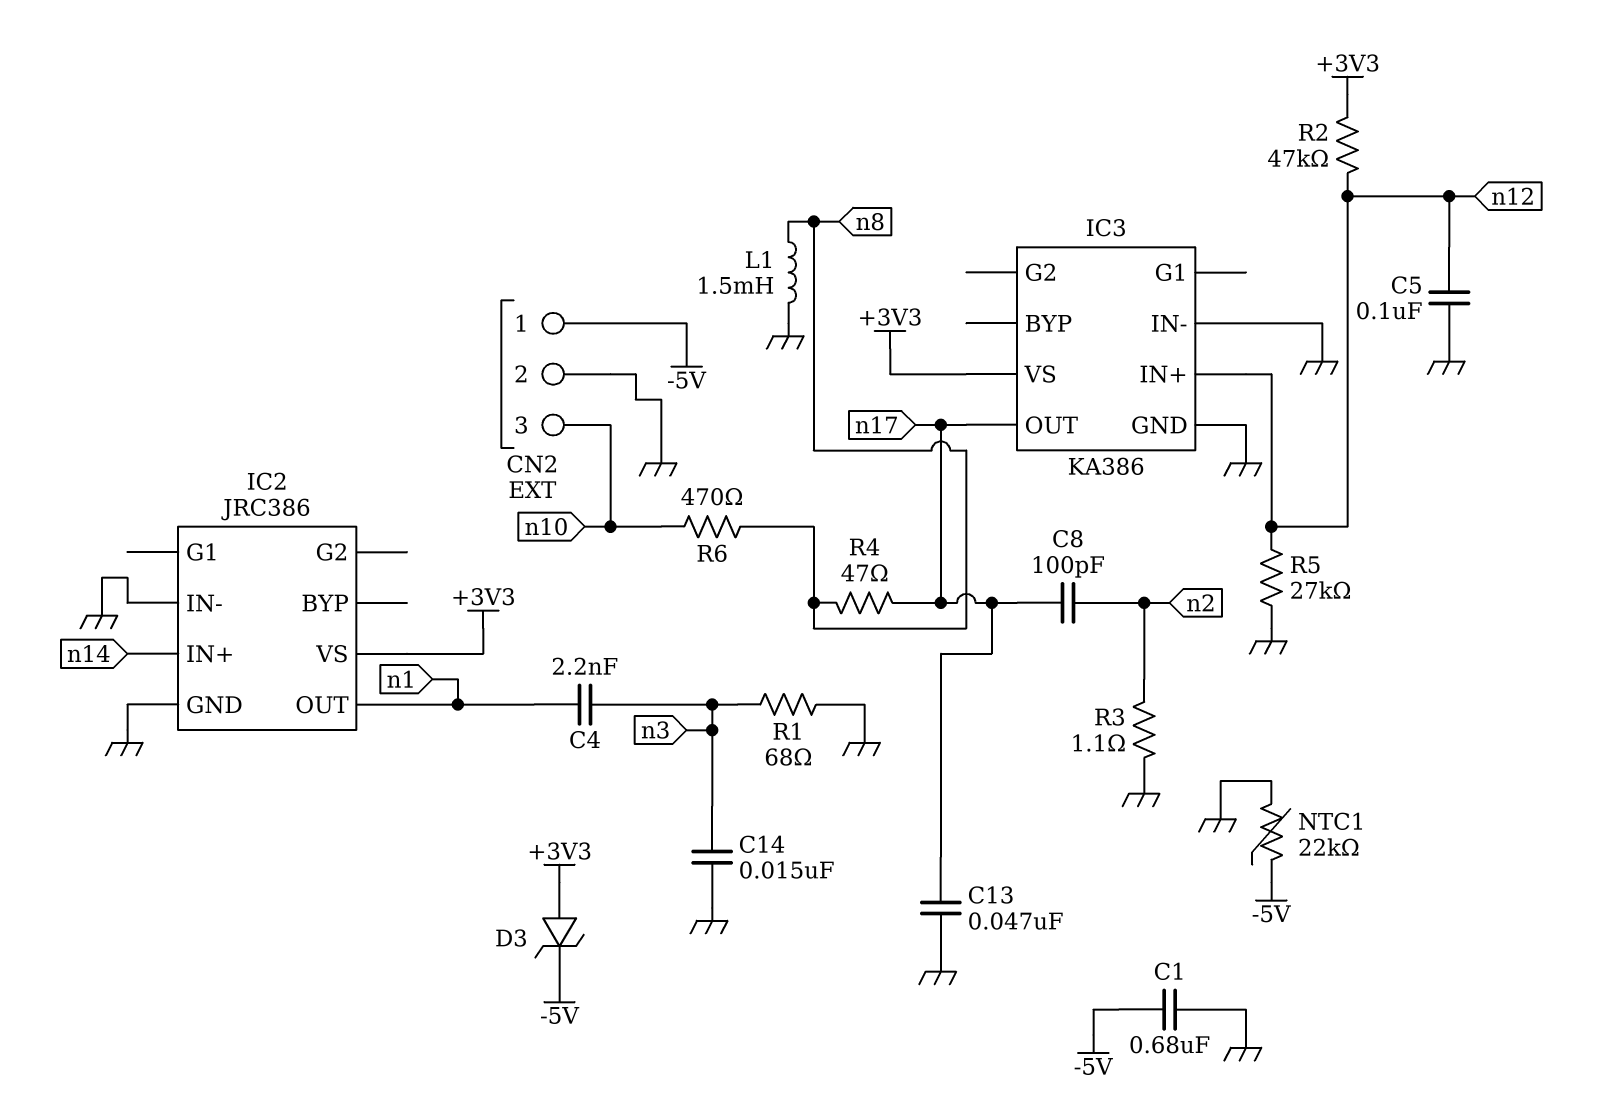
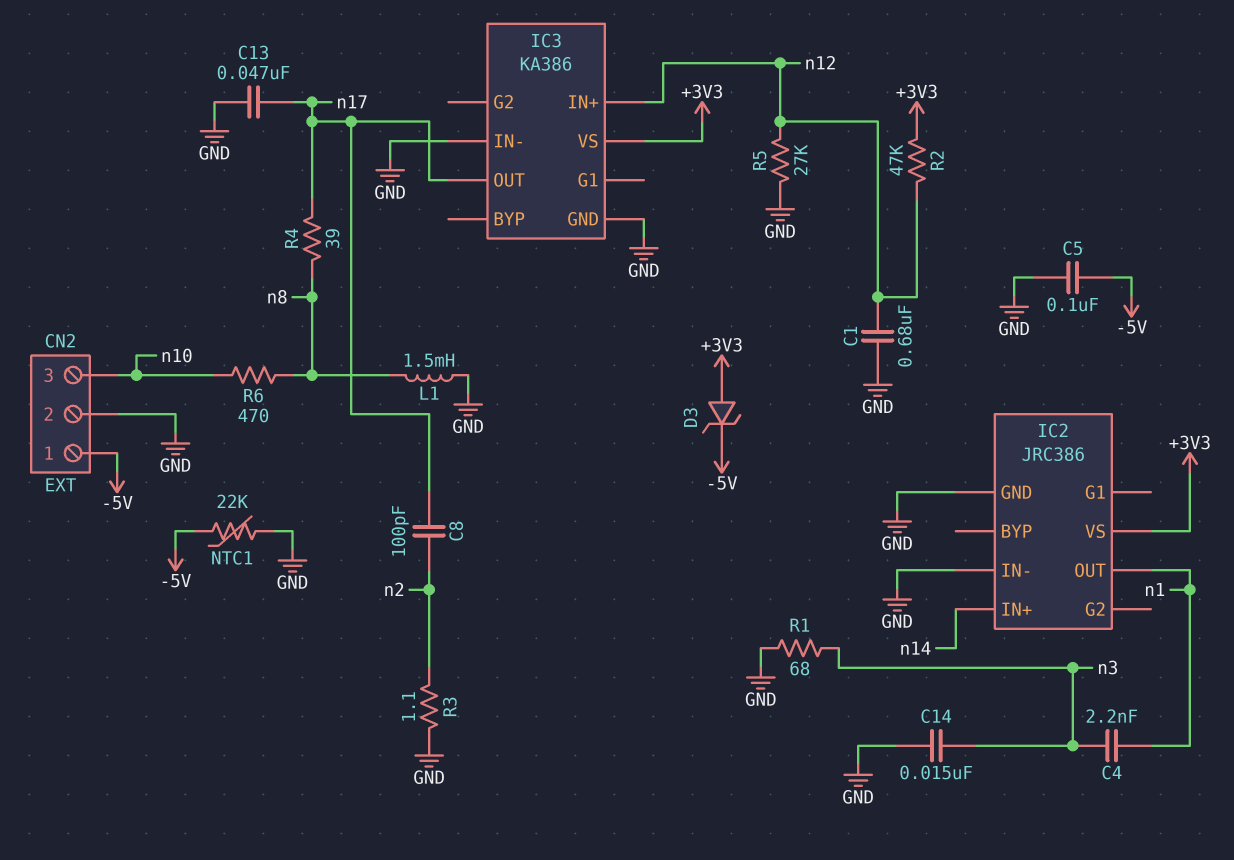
C1: 680nF (-5V, GND) -> 680nF (GND, n12)
C5: 100nF (GND, n12) -> 100nF (-5V, GND)
R4: 47 (n8, n17) -> 39 (n8, n17)

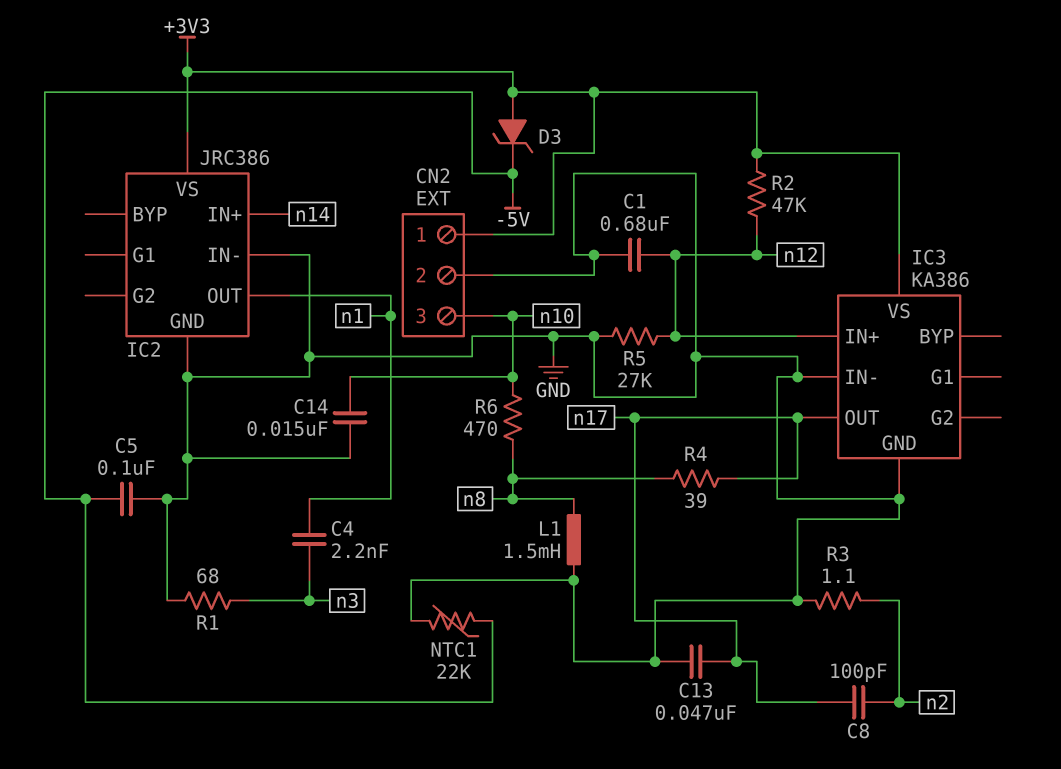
C14: 15nF (GND, n3) -> 15nF (GND, n10)
CN2 pin 1: -5V -> +3V3

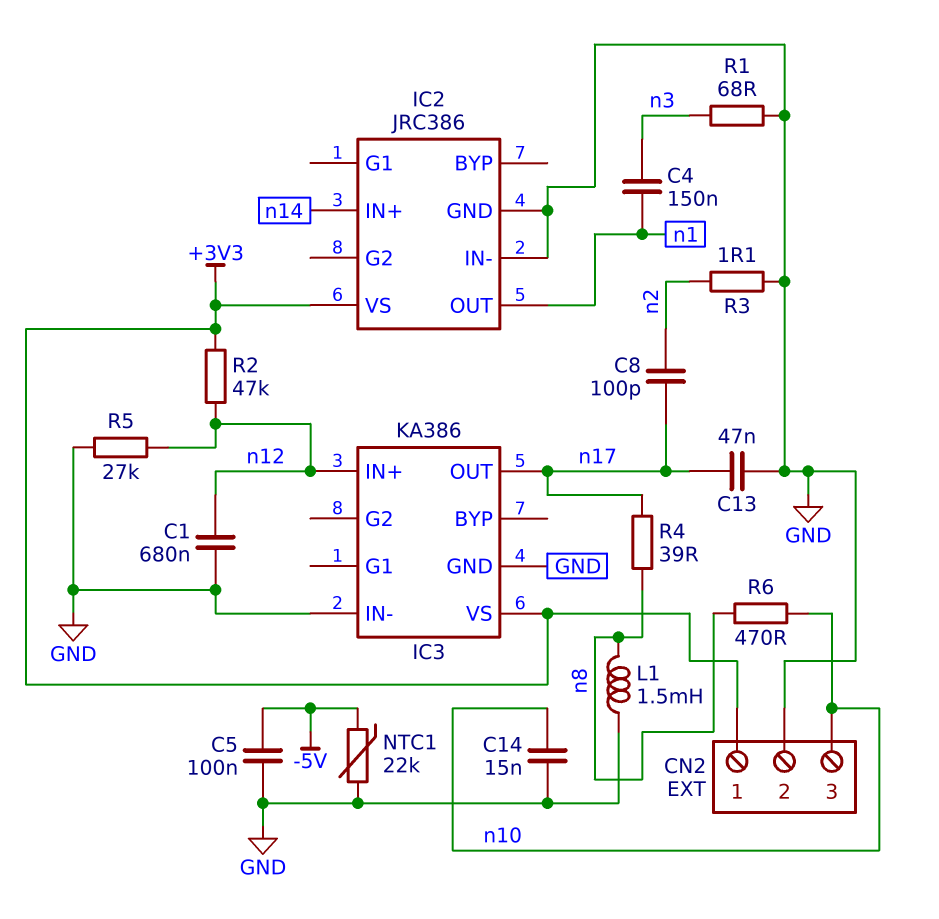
C4: 2.2nF (n1, n3) -> 150nF (n1, n3)
D3: zener (A +3V3, K -5V) -> none

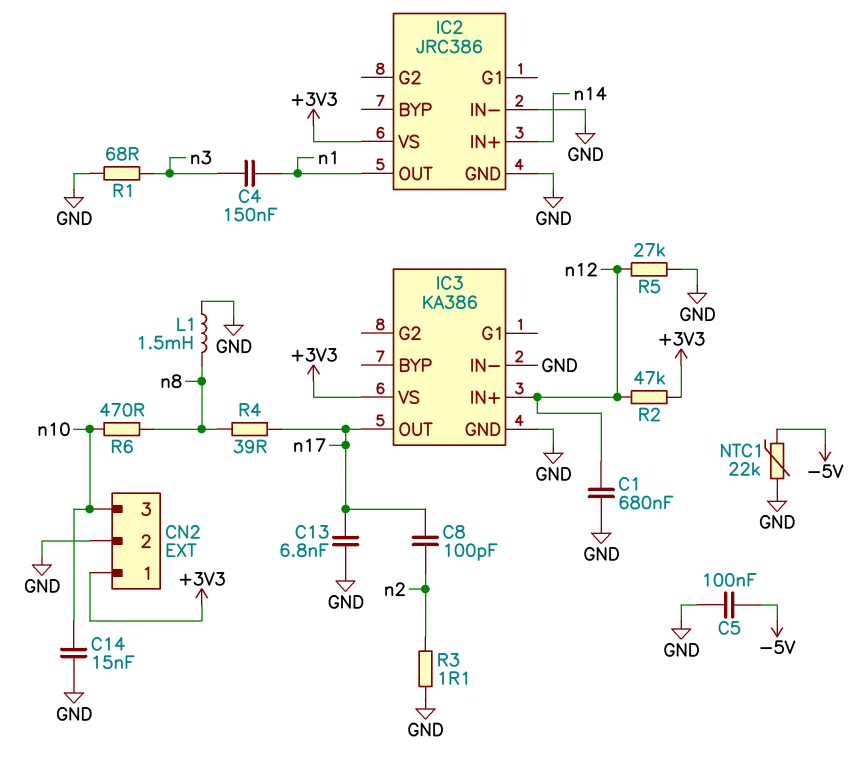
C13: 47nF (GND, n17) -> 6.8nF (GND, n17)

